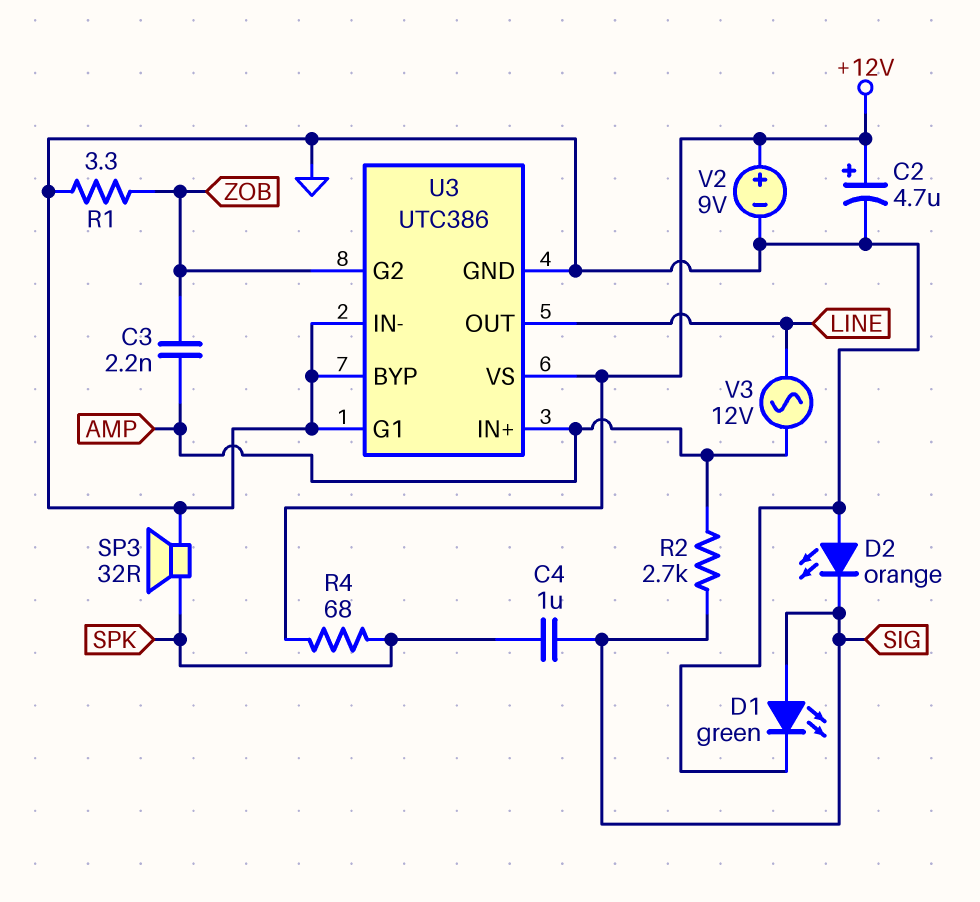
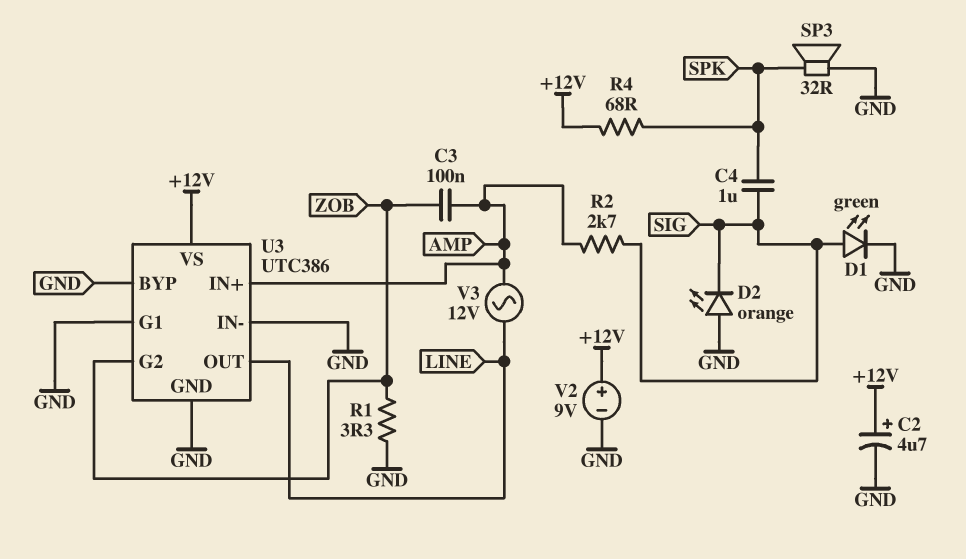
C3: 2.2nF (AMP, ZOB) -> 100nF (AMP, ZOB)

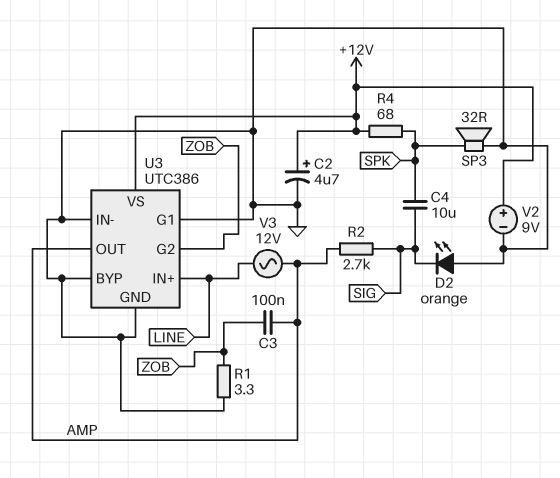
C4: 1uF (SIG, SPK) -> 10uF (SIG, SPK)
D1: LED green (A SIG, K GND) -> none
U3 pin IN+: AMP -> LINE
U3 pin OUT: LINE -> AMP

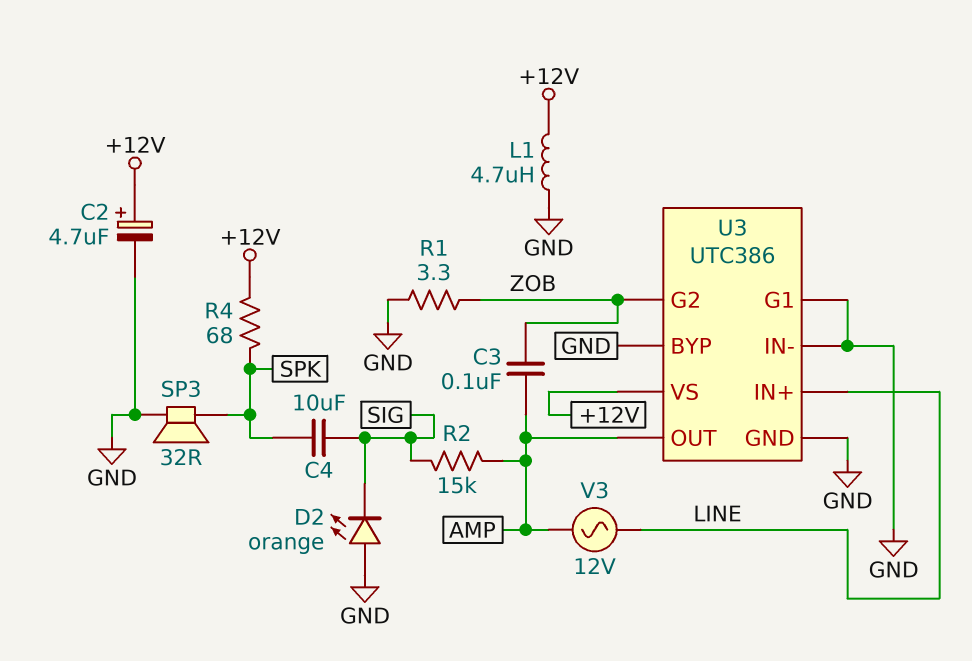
L1: none -> 4.7uH (+12V, GND)
R2: 2.7k (AMP, SIG) -> 15k (AMP, SIG)
V2: 9V (plus +12V, minus GND) -> none

